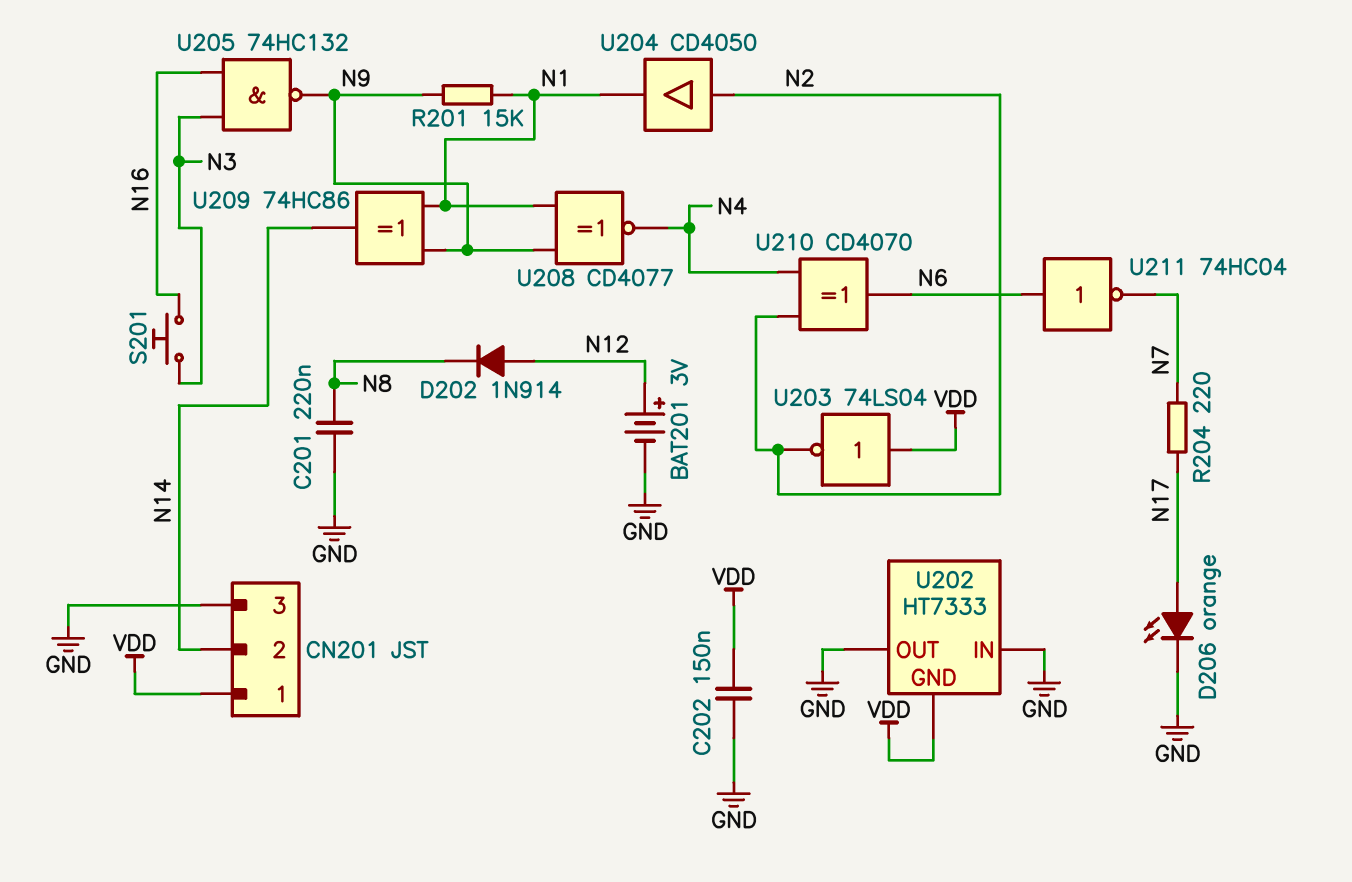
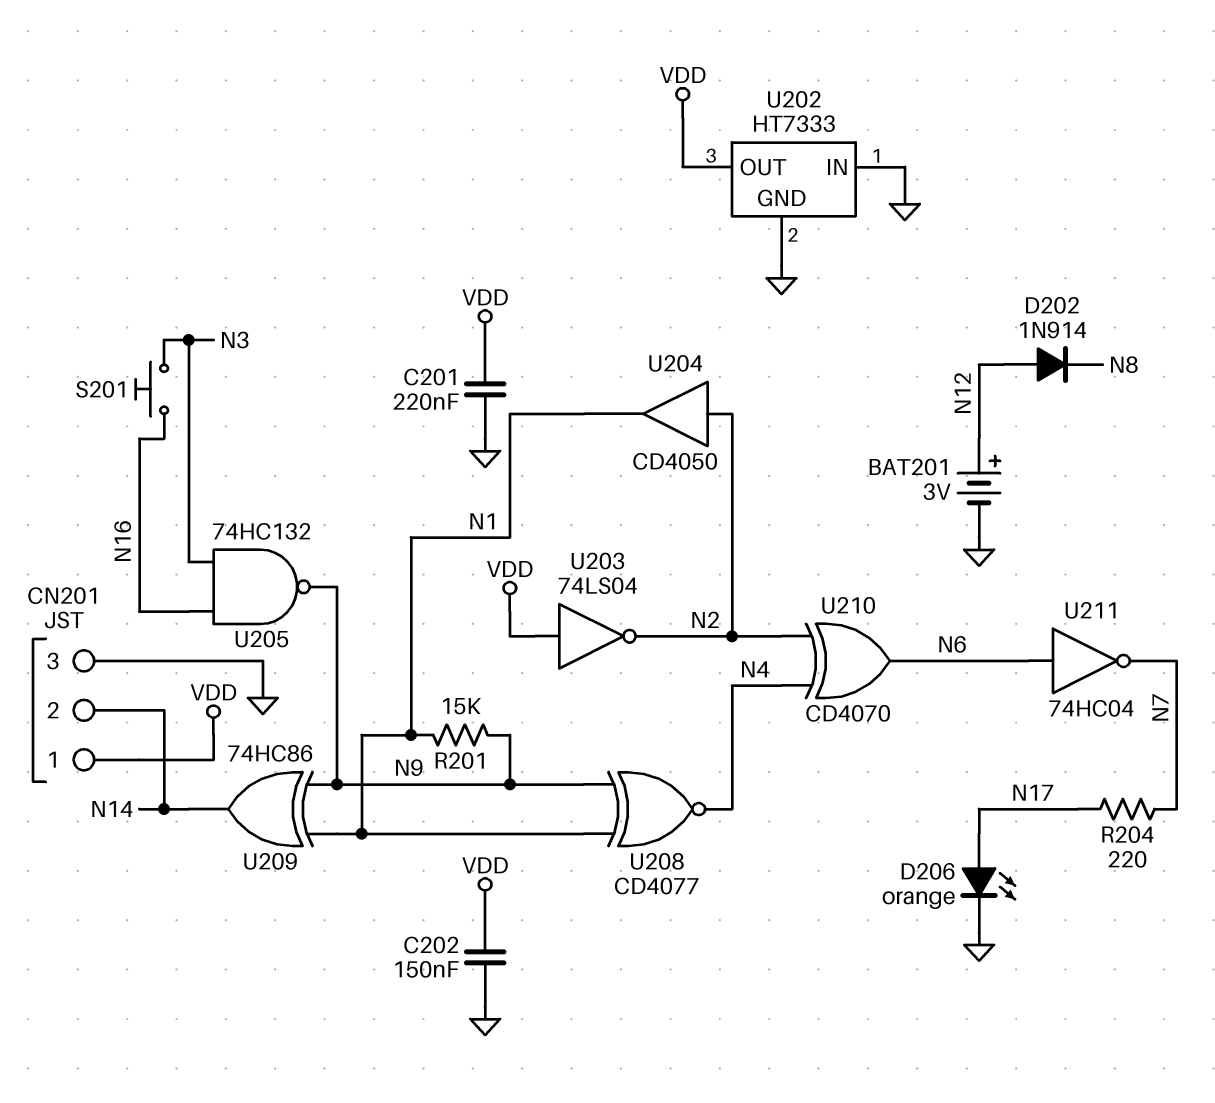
C201: 220nF (GND, N8) -> 220nF (GND, VDD)
U202 pin GND: VDD -> GND
U202 pin OUT: GND -> VDD

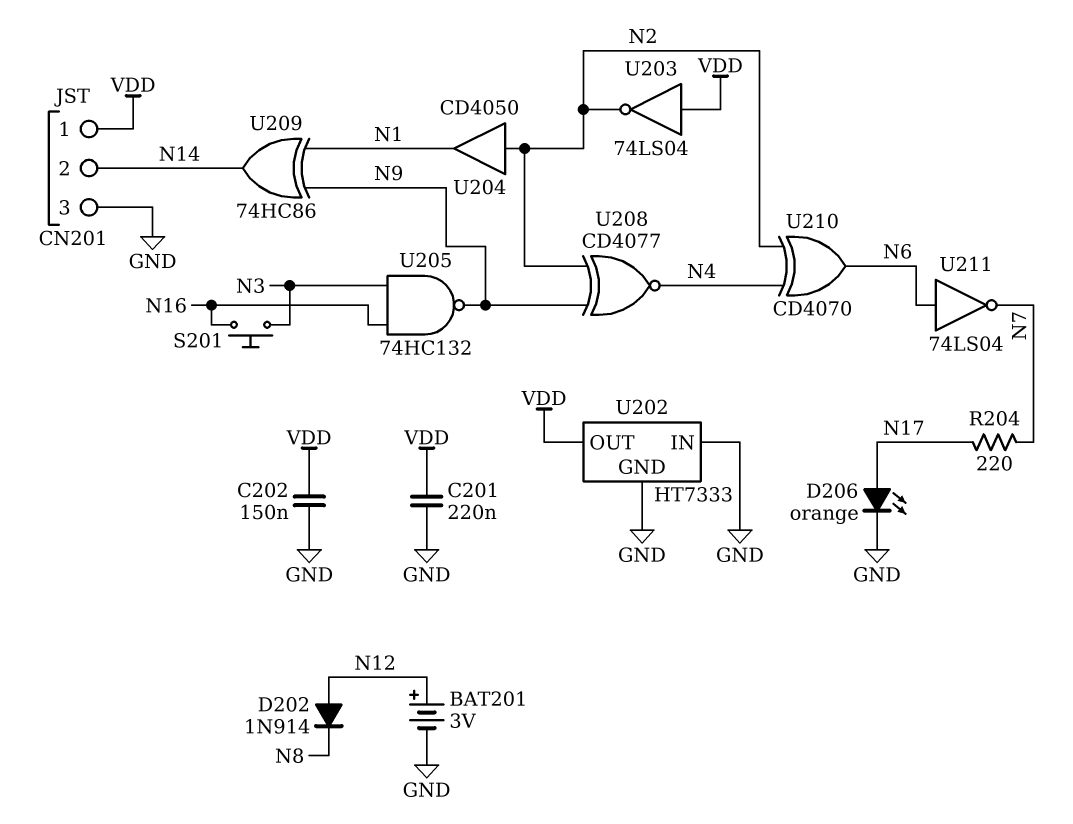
R201: 15k (N1, N9) -> none
U208: XNOR CD4077 (in N1, in N9, out N4) -> XNOR CD4077 (in N2, in N9, out N4)
U211: NOT 74HC04 (in N6, out N7) -> NOT 74LS04 (in N6, out N7)

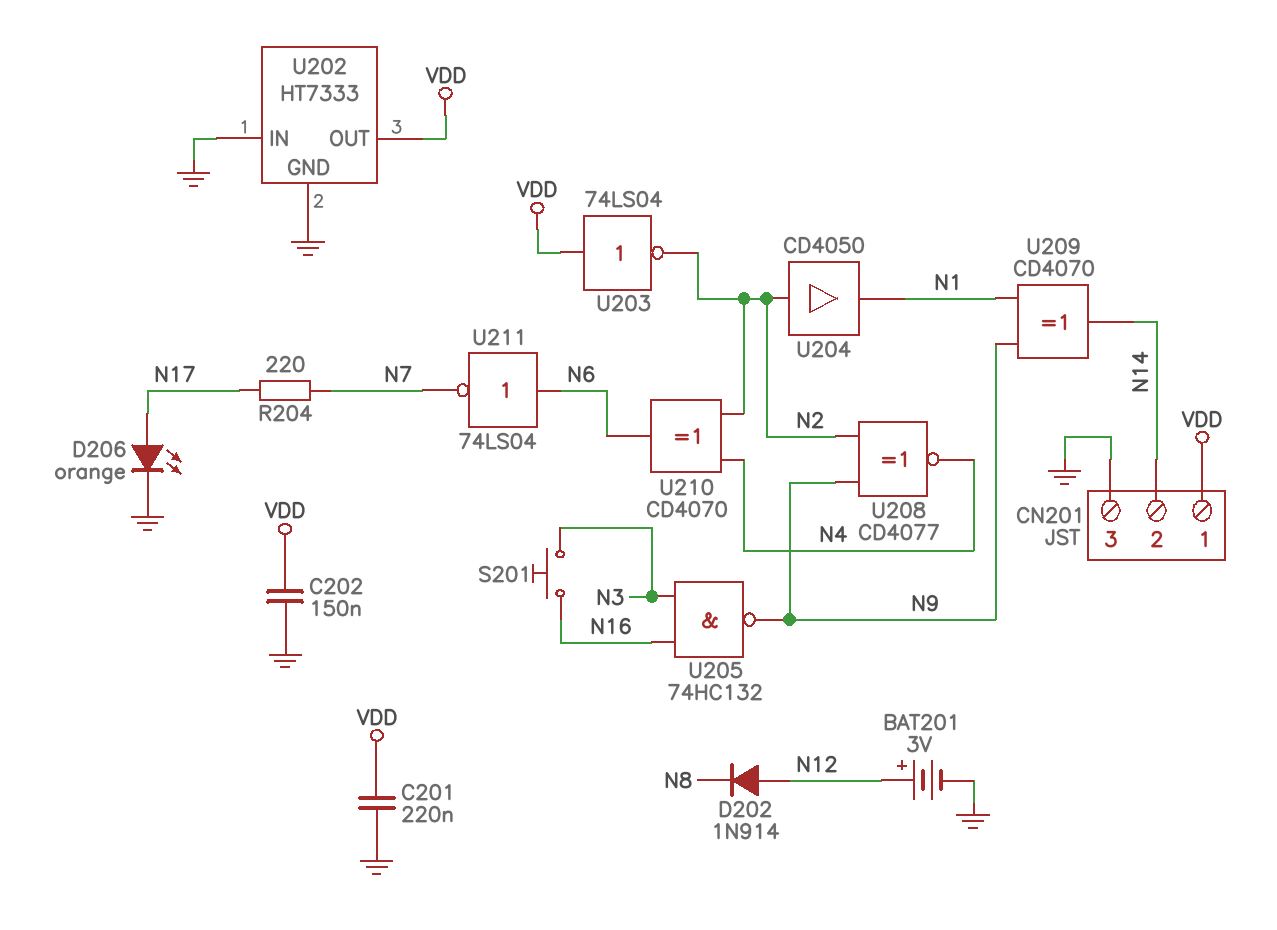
U209: XOR 74HC86 (in N1, in N9, out N14) -> XOR CD4070 (in N1, in N9, out N14)

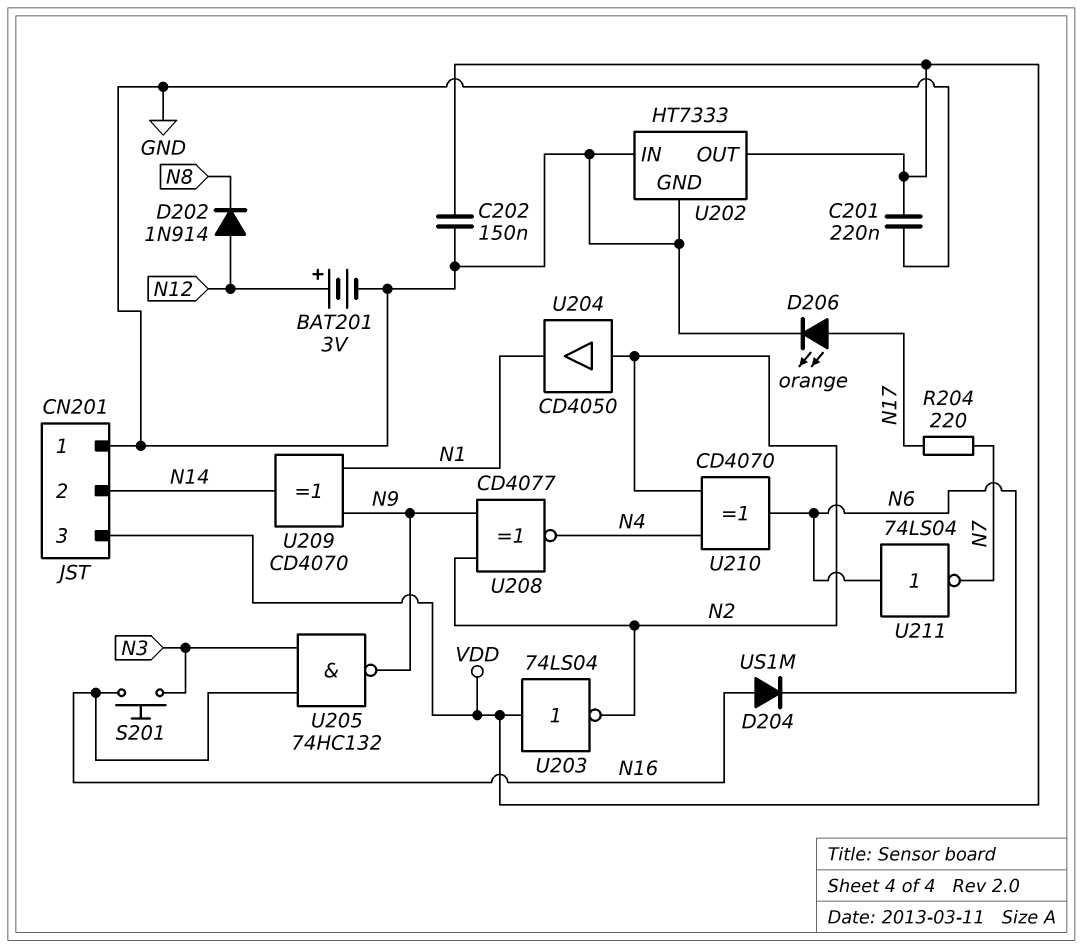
CN201 pin 1: VDD -> GND
CN201 pin 3: GND -> VDD
D204: none -> diode US1M (A N16, K N6)

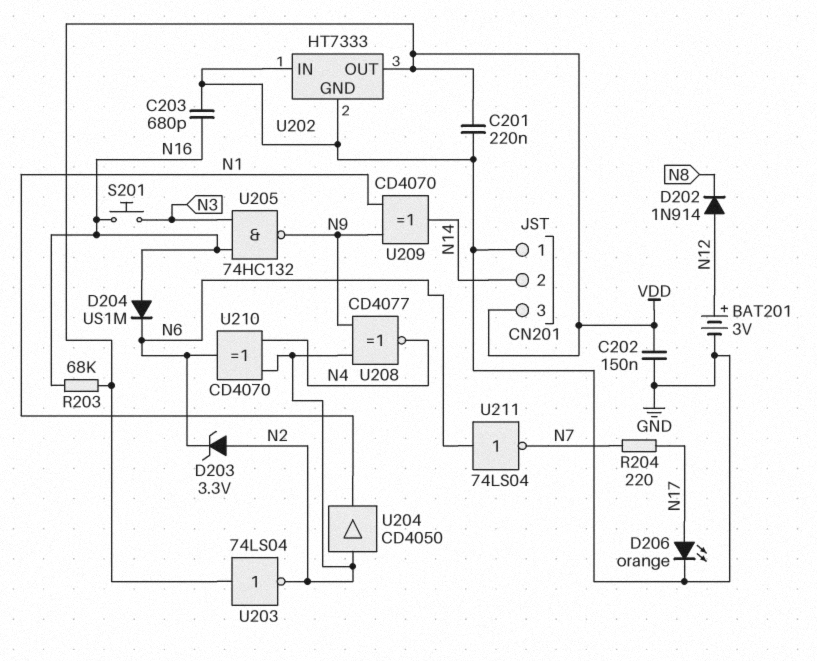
C203: none -> 680pF (GND, N16)
D203: none -> zener 3.3V (A N2, K N6)
R203: none -> 68k (N16, VDD)

